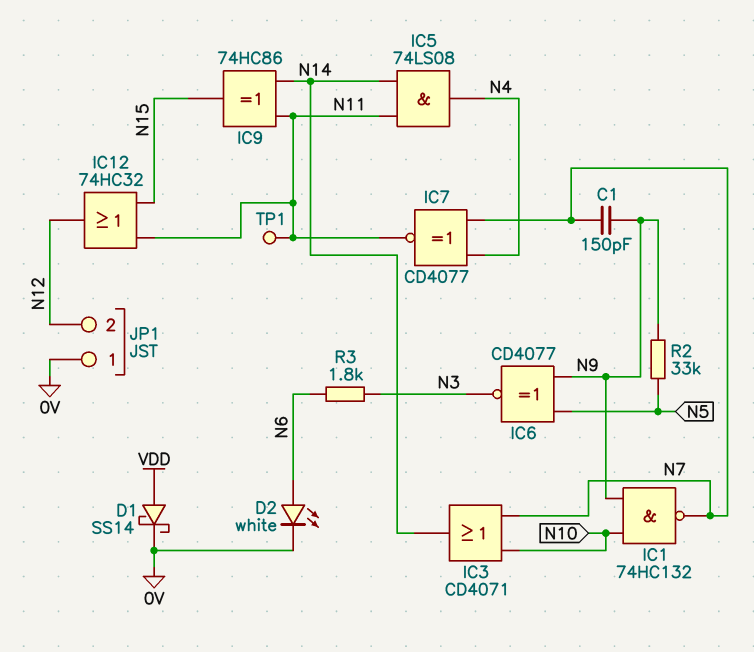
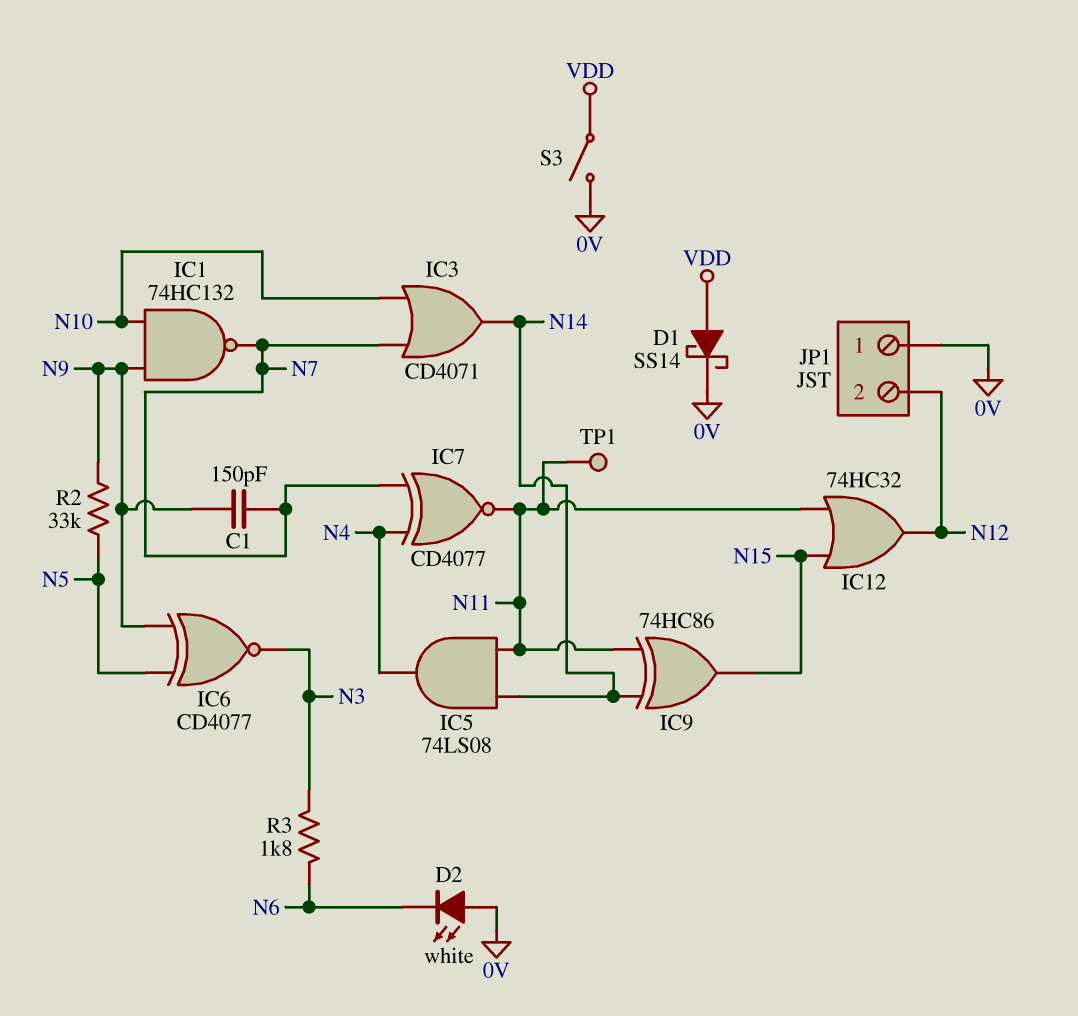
D2: LED white (A N6, K 0V) -> LED white (A 0V, K N6)
S3: none -> switch (0V, VDD)

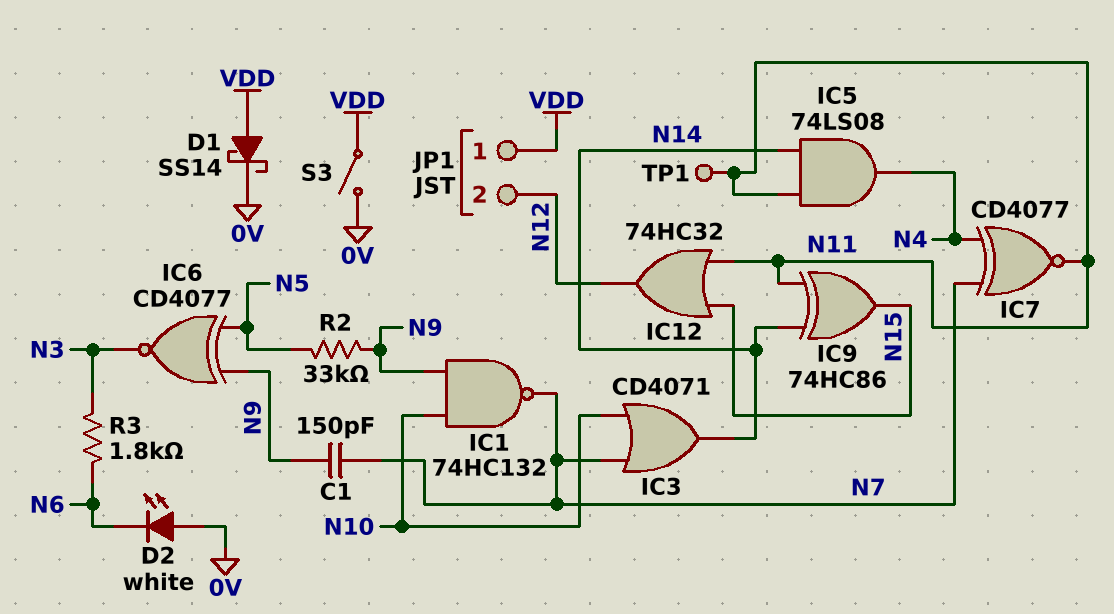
JP1 pin 1: 0V -> VDD

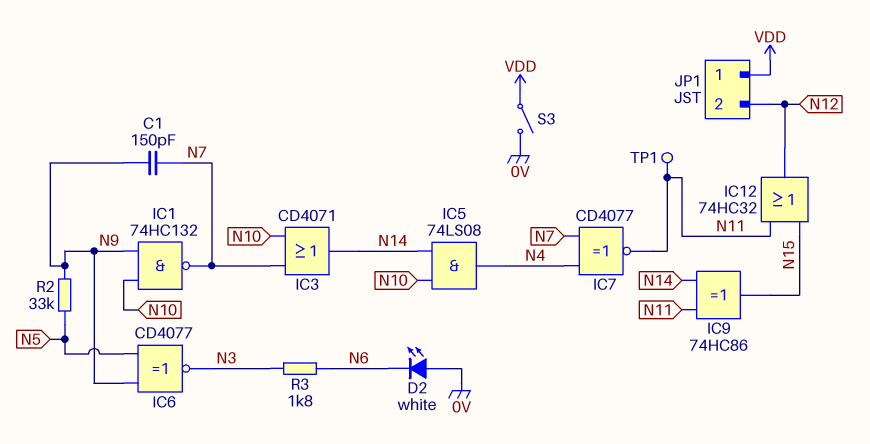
D1: schottky SS14 (A VDD, K 0V) -> none
IC5: AND 74LS08 (in N11, in N14, out N4) -> AND 74LS08 (in N10, in N14, out N4)

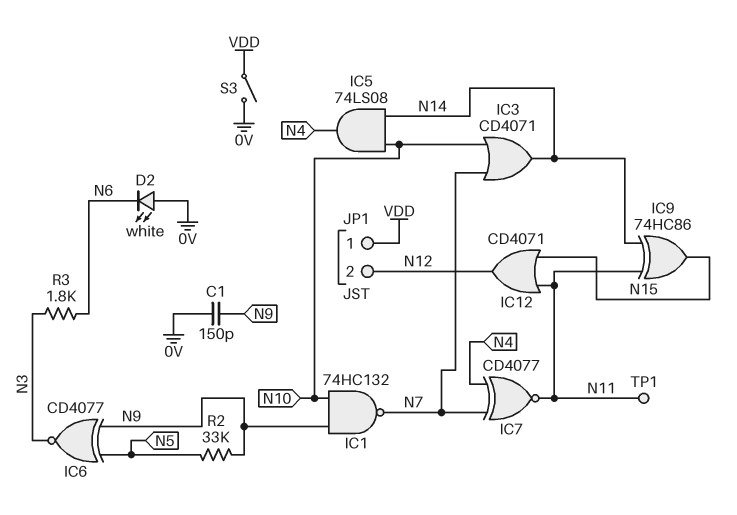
C1: 150pF (N7, N9) -> 150pF (0V, N9)
IC12: OR 74HC32 (in N11, in N15, out N12) -> OR CD4071 (in N11, in N15, out N12)

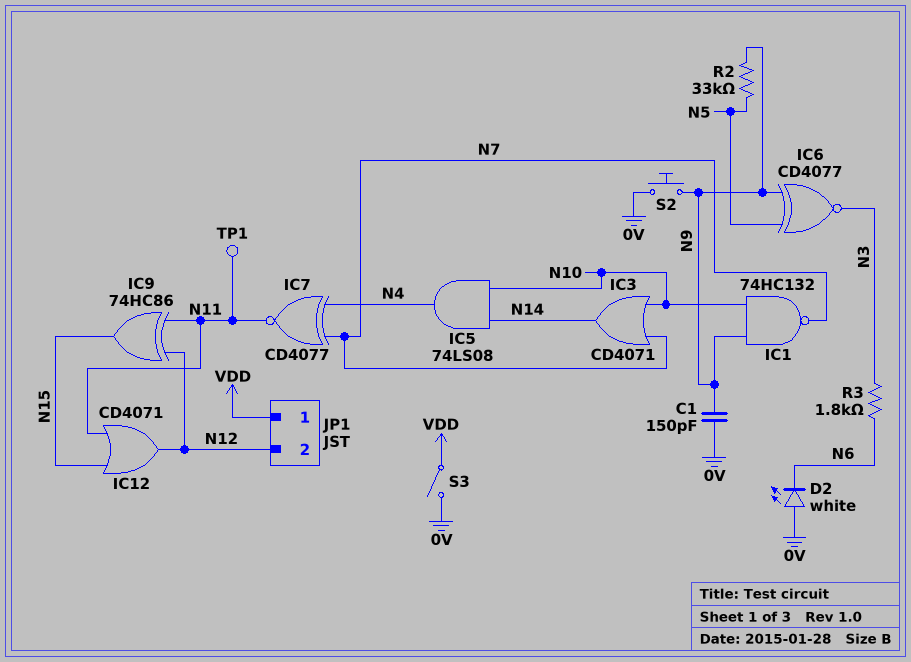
IC9: XOR 74HC86 (in N11, in N14, out N15) -> XOR 74HC86 (in N11, in N12, out N15)
S2: none -> button (0V, N9)

